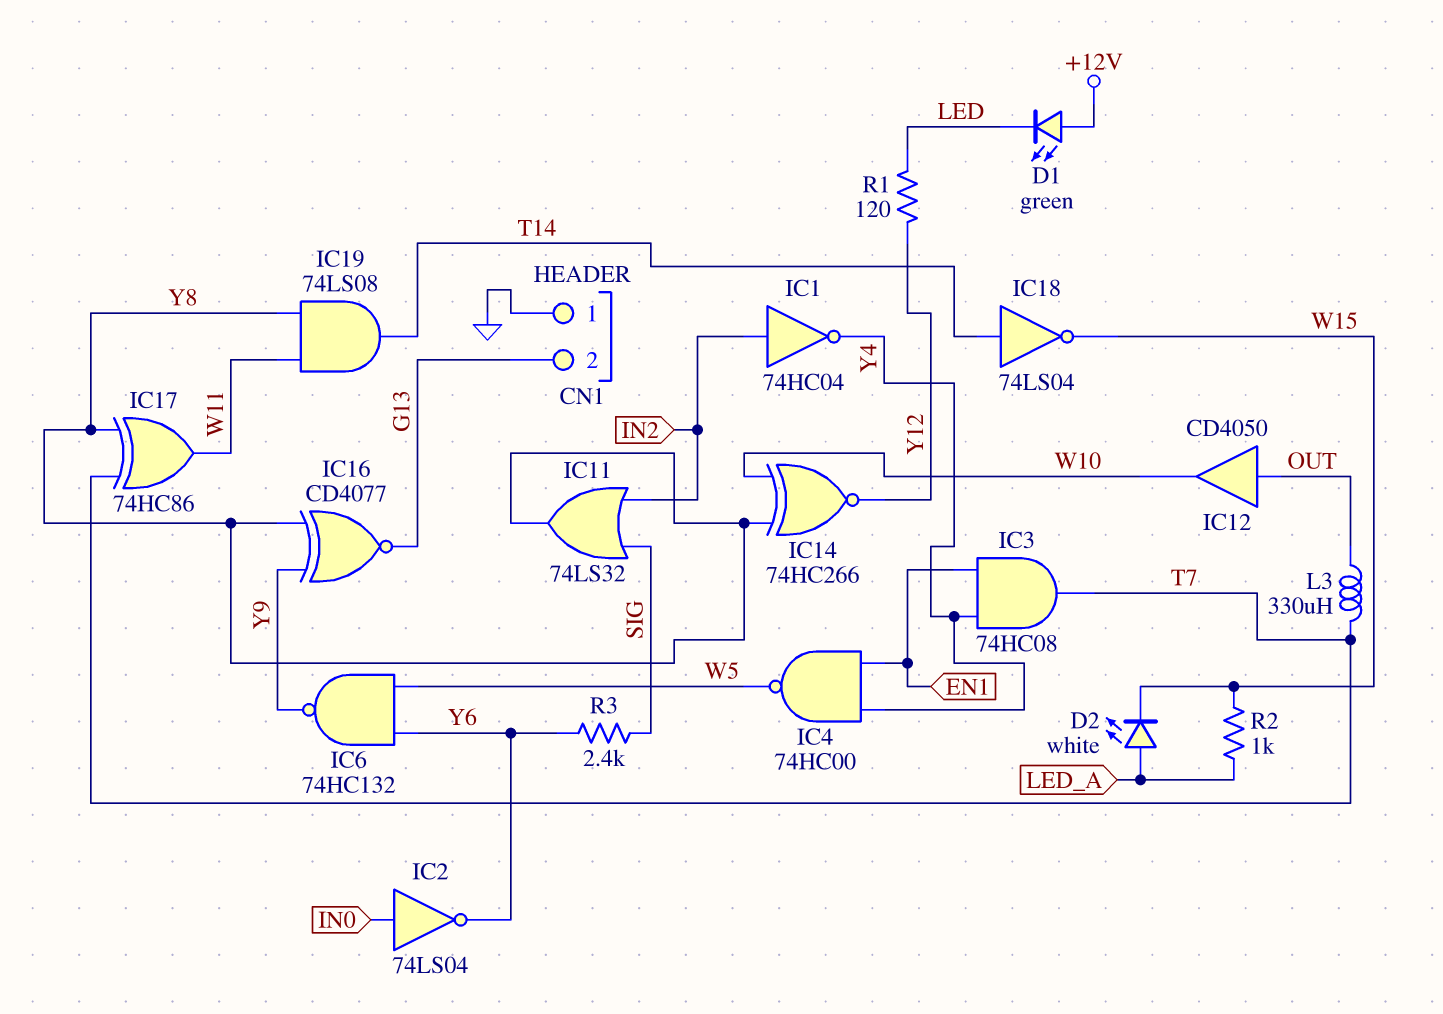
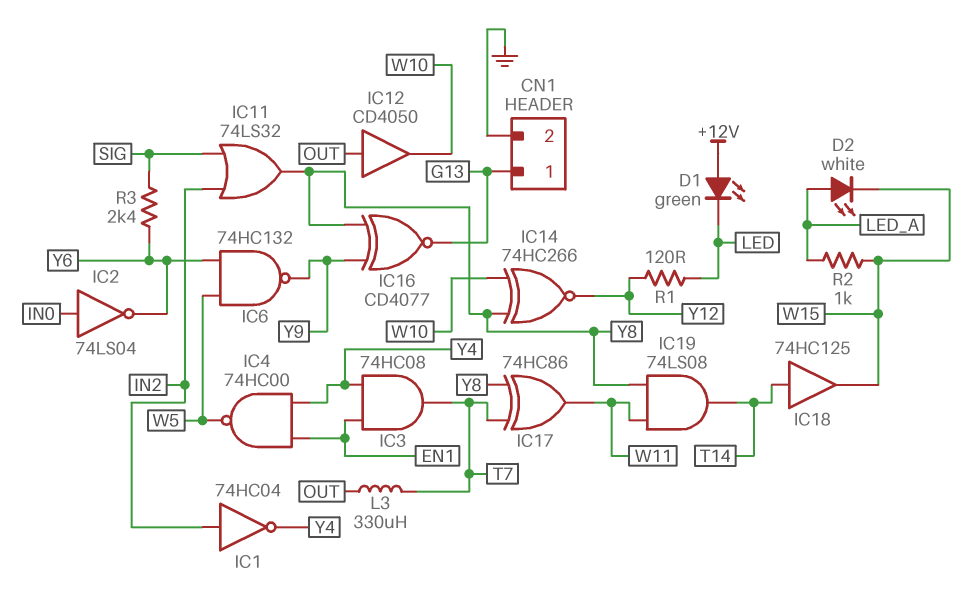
CN1 pin 1: GND -> G13
CN1 pin 2: G13 -> GND
IC18: NOT 74LS04 (in T14, out W15) -> buffer 74HC125 (in T14, out W15)

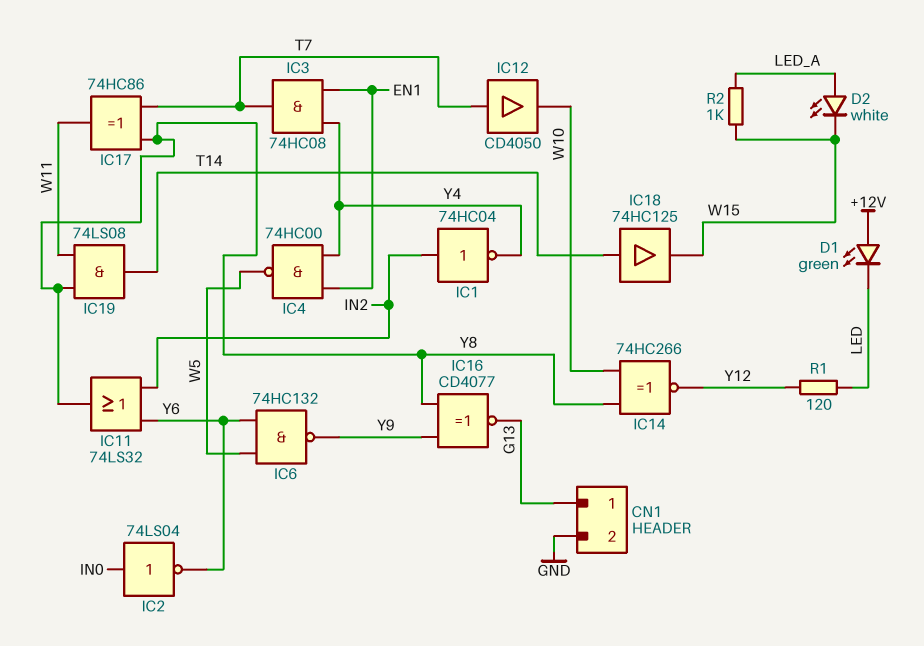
IC11: OR 74LS32 (in IN2, in SIG, out Y8) -> OR 74LS32 (in IN2, in Y6, out Y8)
IC12: buffer CD4050 (in OUT, out W10) -> buffer CD4050 (in T7, out W10)
L3: 330uH (OUT, T7) -> none
R3: 2.4k (SIG, Y6) -> none

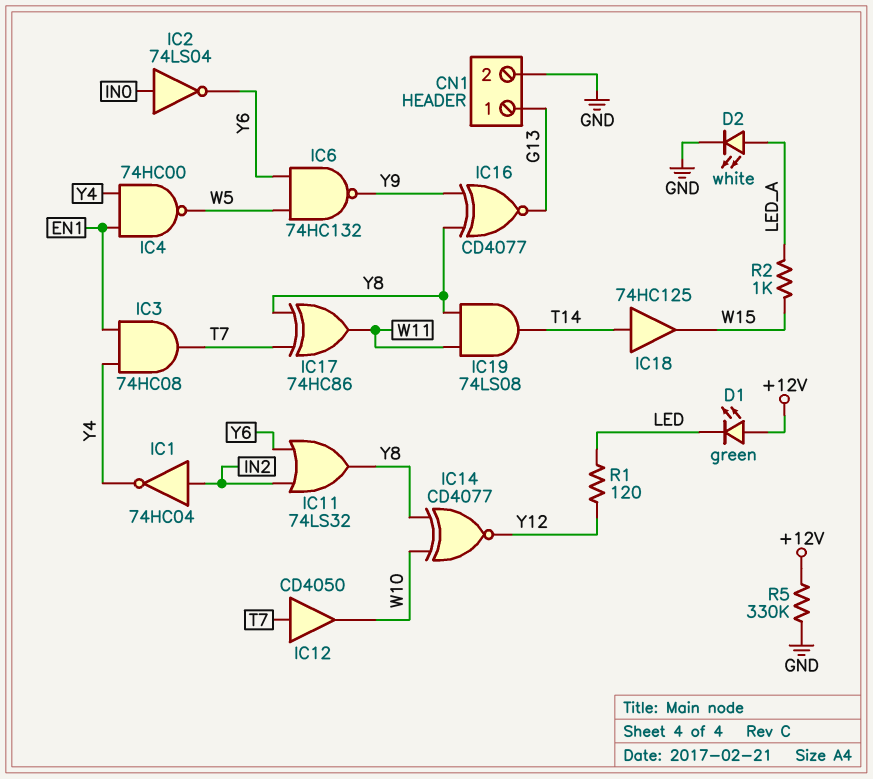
D2: LED white (A LED_A, K W15) -> LED white (A LED_A, K GND)
IC14: XNOR 74HC266 (in W10, in Y8, out Y12) -> XNOR CD4077 (in W10, in Y8, out Y12)
R5: none -> 330k (+12V, GND)

